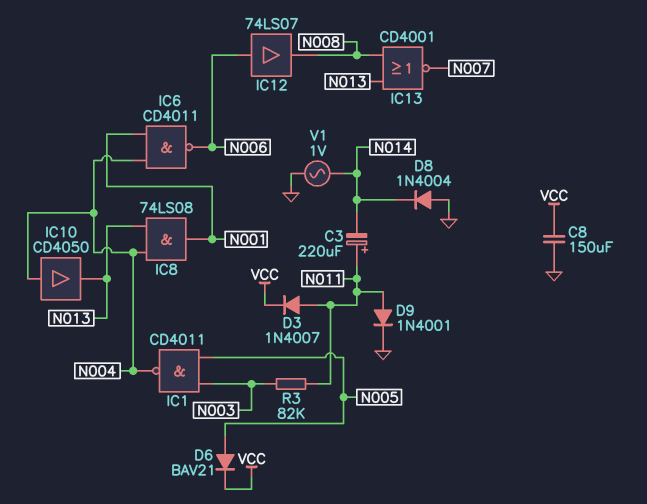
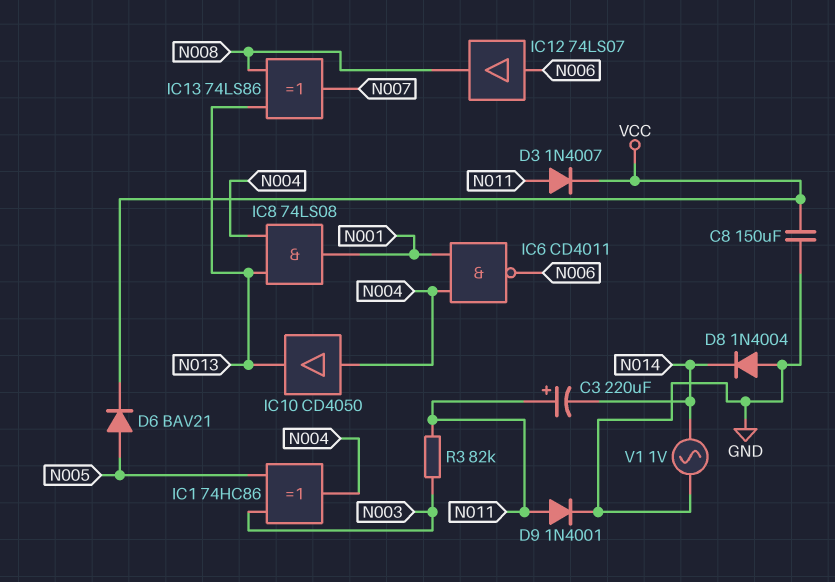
IC1: NAND CD4011 (in N003, in N005, out N004) -> XOR 74HC86 (in N003, in N005, out N004)
IC13: NOR CD4001 (in N008, in N013, out N007) -> XOR 74LS86 (in N008, in N013, out N007)

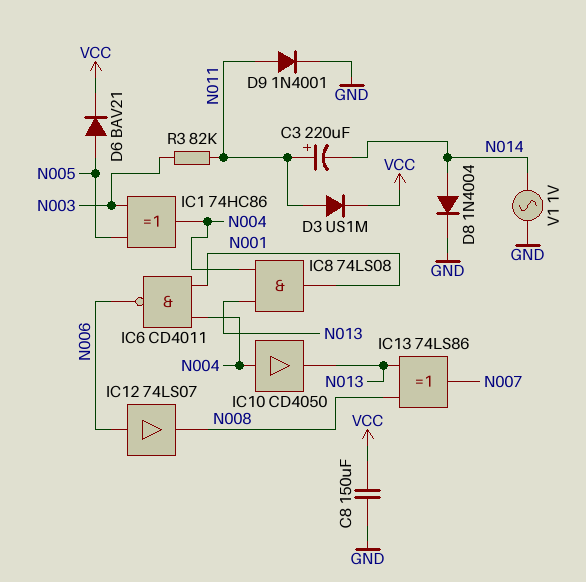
D3: diode 1N4007 (A N011, K VCC) -> diode US1M (A N011, K VCC)
D8: diode 1N4004 (A GND, K N014) -> diode 1N4004 (A N014, K GND)

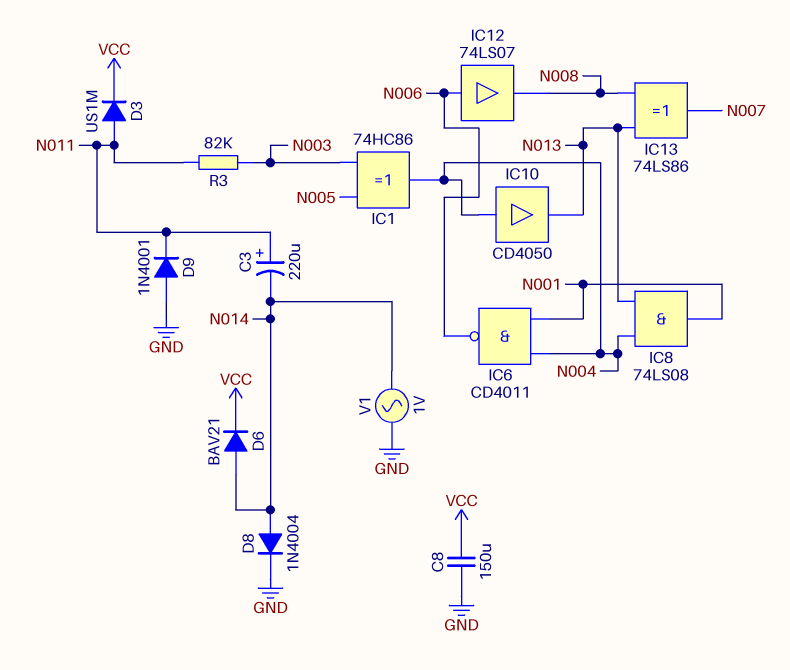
D6: diode BAV21 (A N005, K VCC) -> diode BAV21 (A N014, K VCC)
D9: diode 1N4001 (A N011, K GND) -> diode 1N4001 (A GND, K N011)

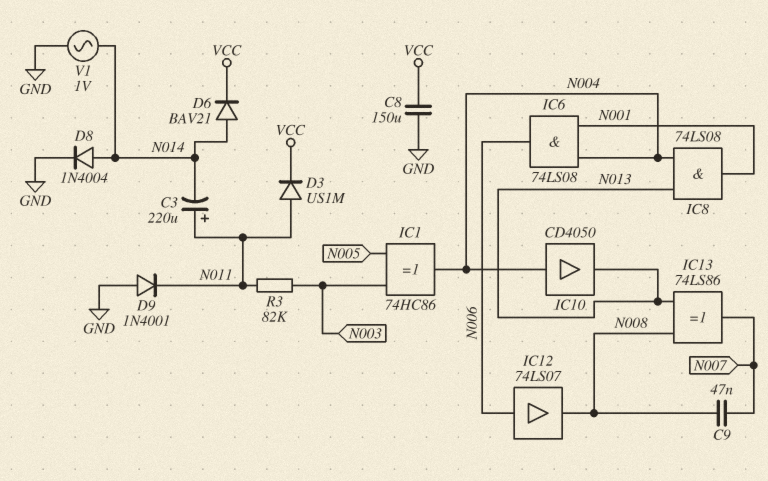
C9: none -> 47nF (N007, N008)
IC6: NAND CD4011 (in N001, in N004, out N006) -> AND 74LS08 (in N001, in N004, out N006)

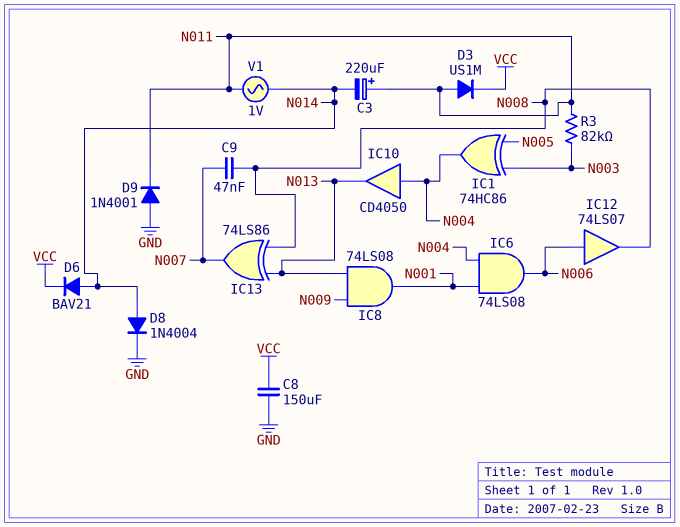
IC8: AND 74LS08 (in N004, in N013, out N001) -> AND 74LS08 (in N009, in N013, out N001)
V1: AC 1V (GND, N014) -> AC 1V (N011, N014)

